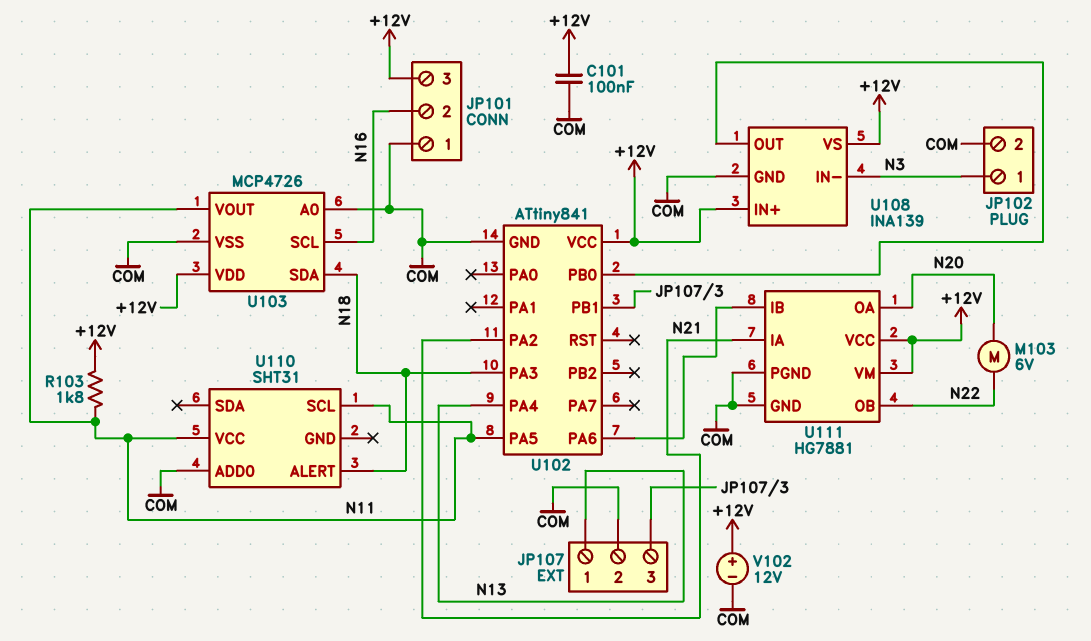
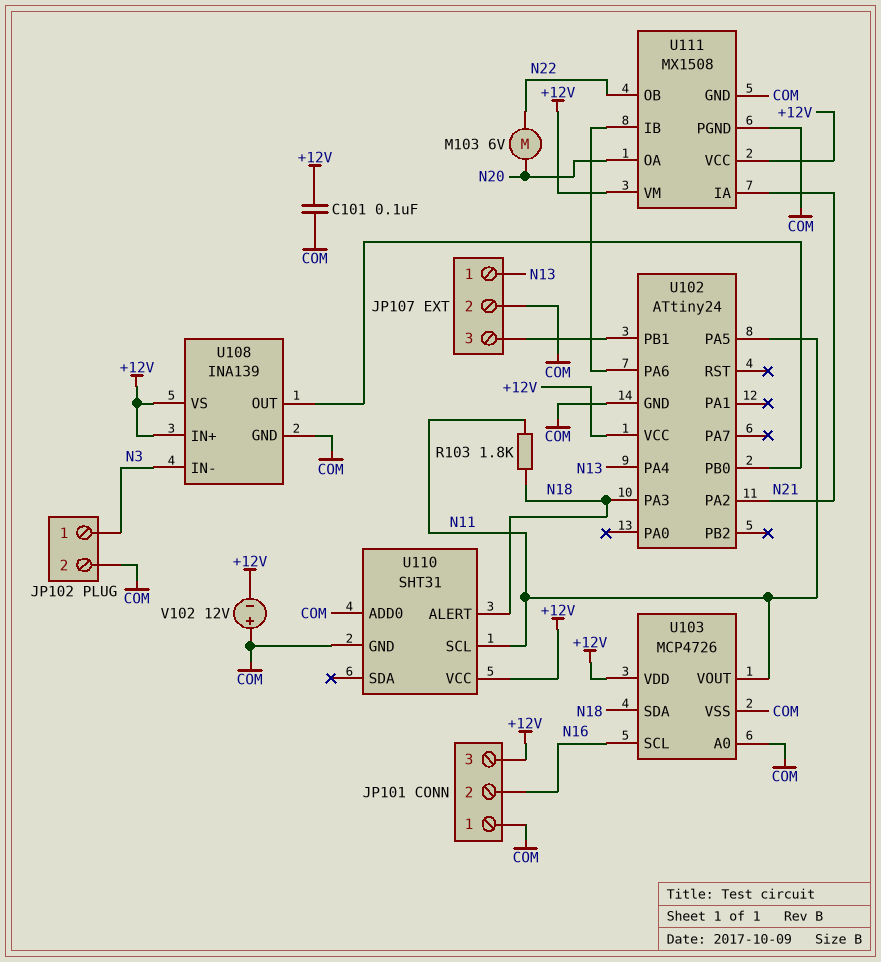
R103: 1.8k (+12V, N11) -> 1.8k (N11, N18)
U102: ATtiny841 -> ATtiny24
U110 pin GND: none -> COM
U110 pin VCC: N11 -> +12V
U111: HG7881 -> MX1508
V102: 12V (plus +12V, minus COM) -> 12V (plus COM, minus +12V)

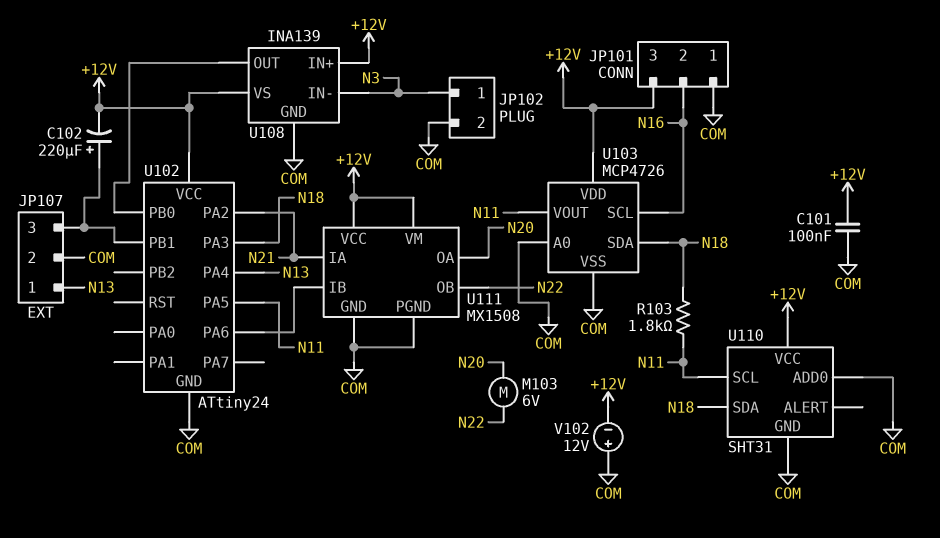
C102: none -> 220uF (plus JP107/3, minus +12V)
U110 pin ALERT: N18 -> none
U110 pin SDA: none -> N18

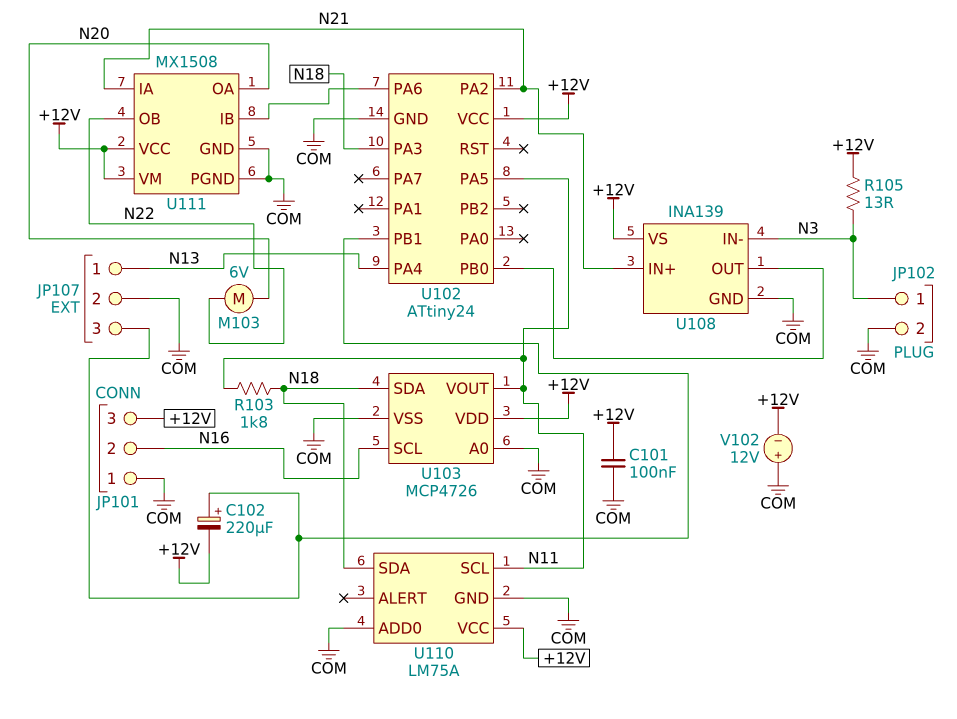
R105: none -> 13 (+12V, N3)
U108 pin IN+: +12V -> N21
U110: SHT31 -> LM75A

